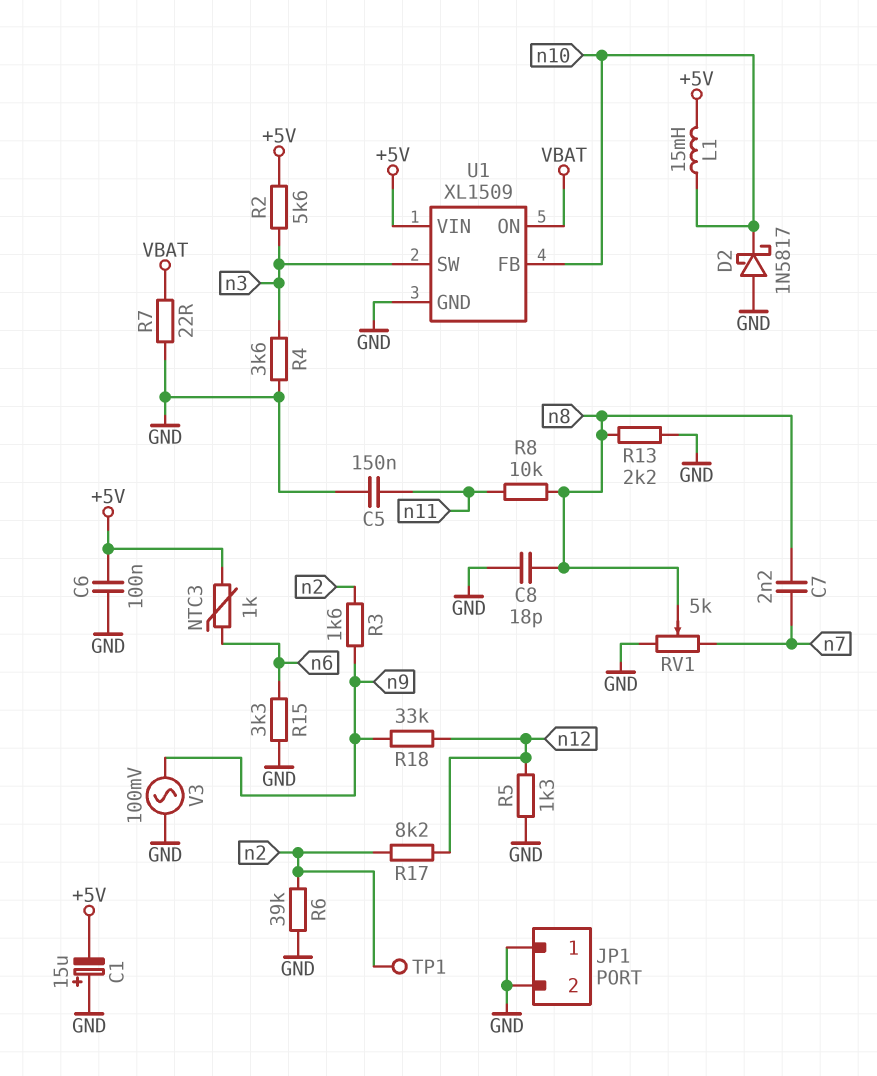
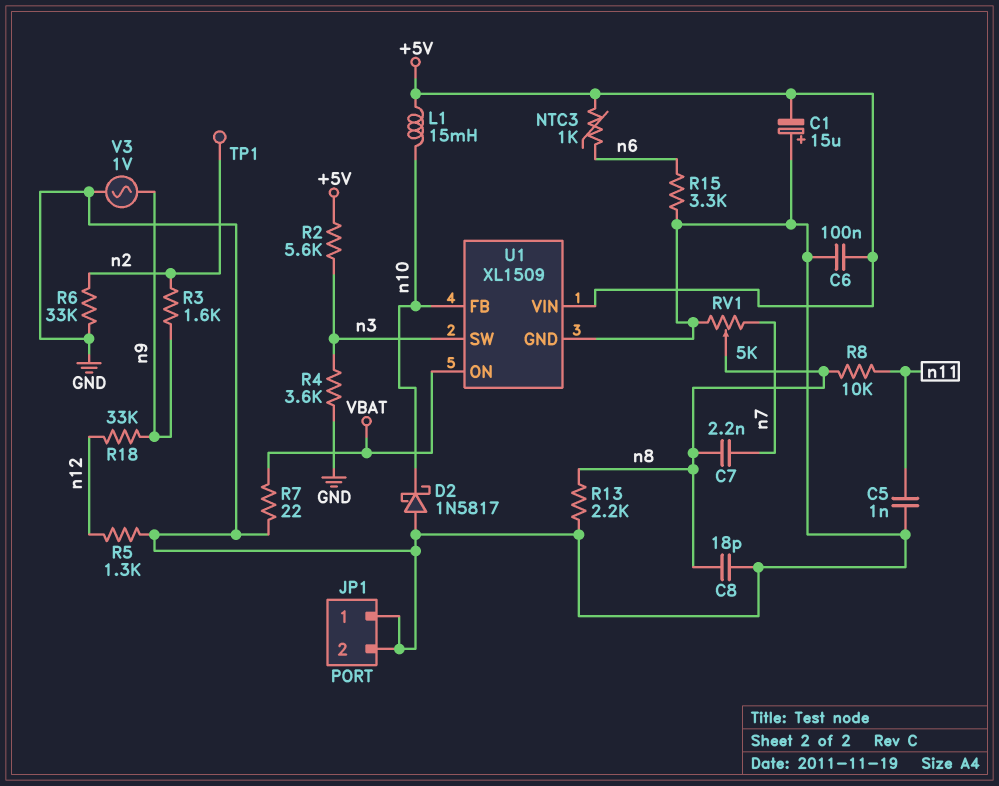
C5: 150nF (GND, n11) -> 1nF (GND, n11)
R6: 39k (GND, n2) -> 33k (GND, n2)
R17: 8.2k (n2, n12) -> none
V3: AC 100mV (GND, n9) -> AC 1V (GND, n9)

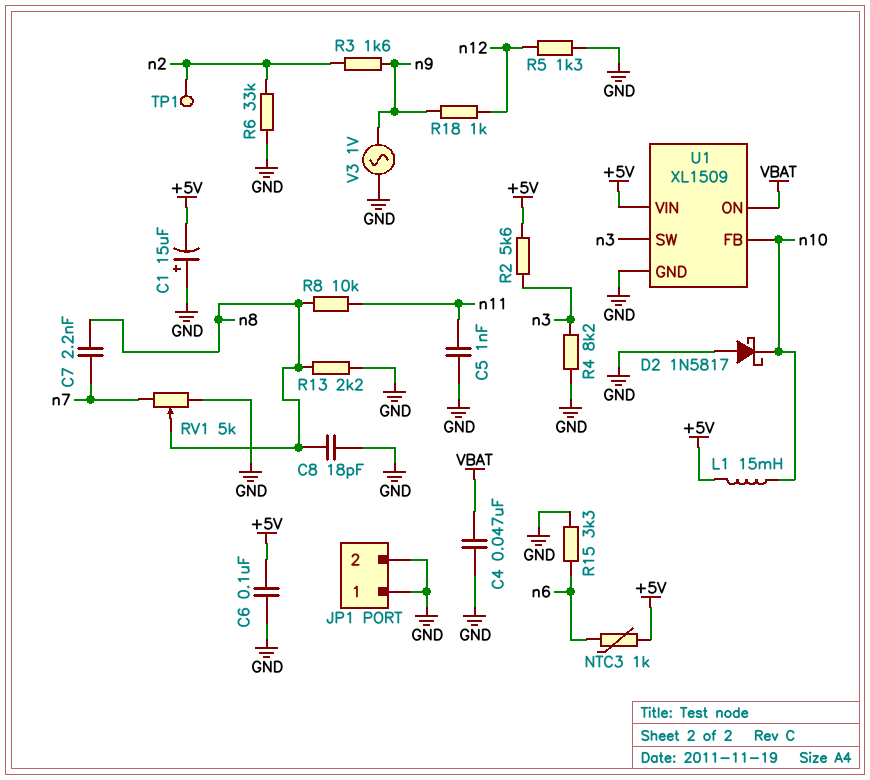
C4: none -> 47nF (GND, VBAT)
R4: 3.6k (GND, n3) -> 8.2k (GND, n3)
R7: 22 (GND, VBAT) -> none
R18: 33k (n9, n12) -> 1k (n9, n12)

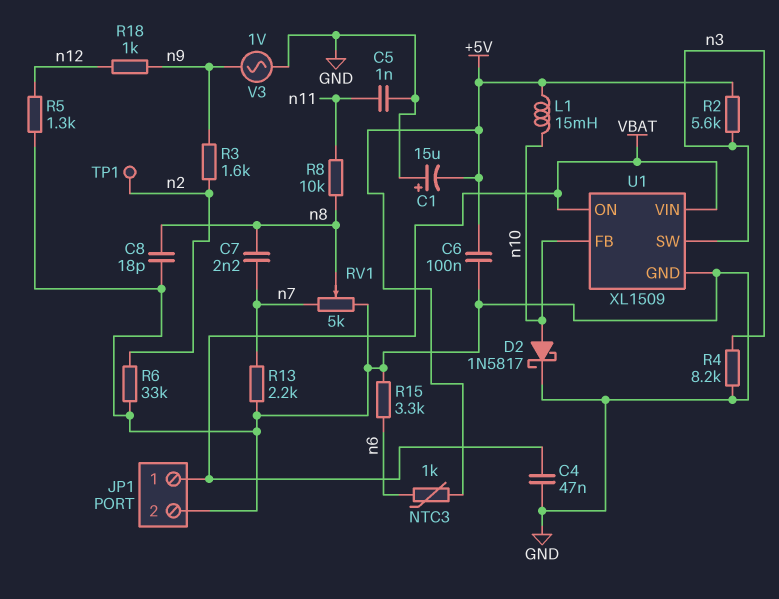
D2: schottky 1N5817 (A GND, K n10) -> schottky 1N5817 (A n10, K GND)
JP1 pin 1: GND -> VBAT
R13: 2.2k (GND, n8) -> 2.2k (GND, n7)
U1 pin VIN: +5V -> VBAT

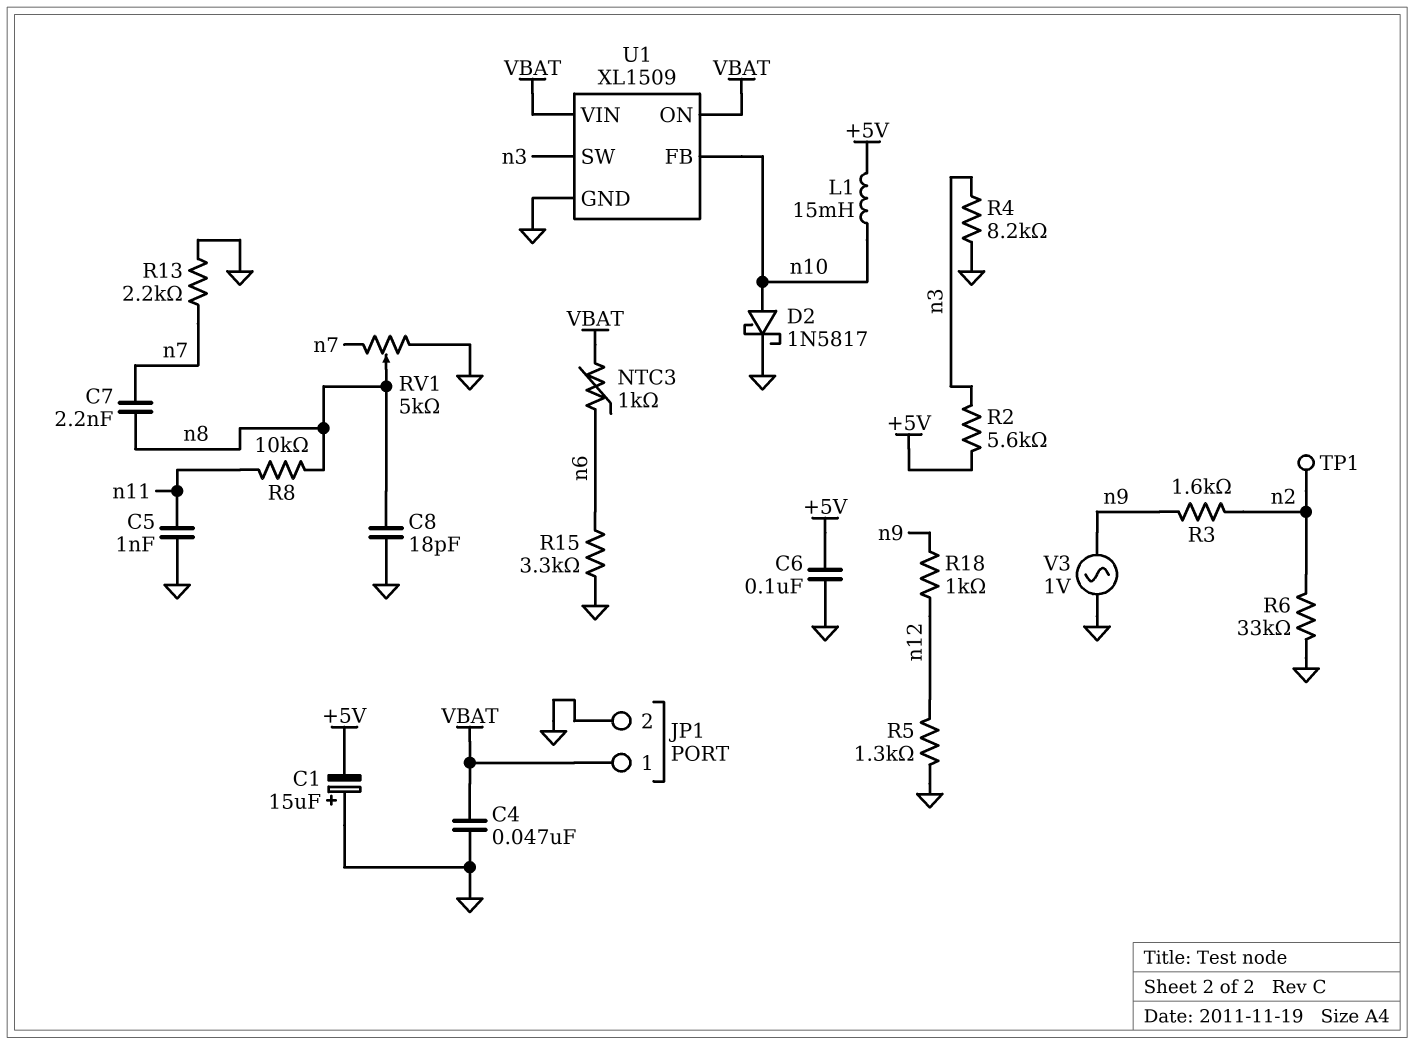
NTC3: 1k (+5V, n6) -> 1k (VBAT, n6)

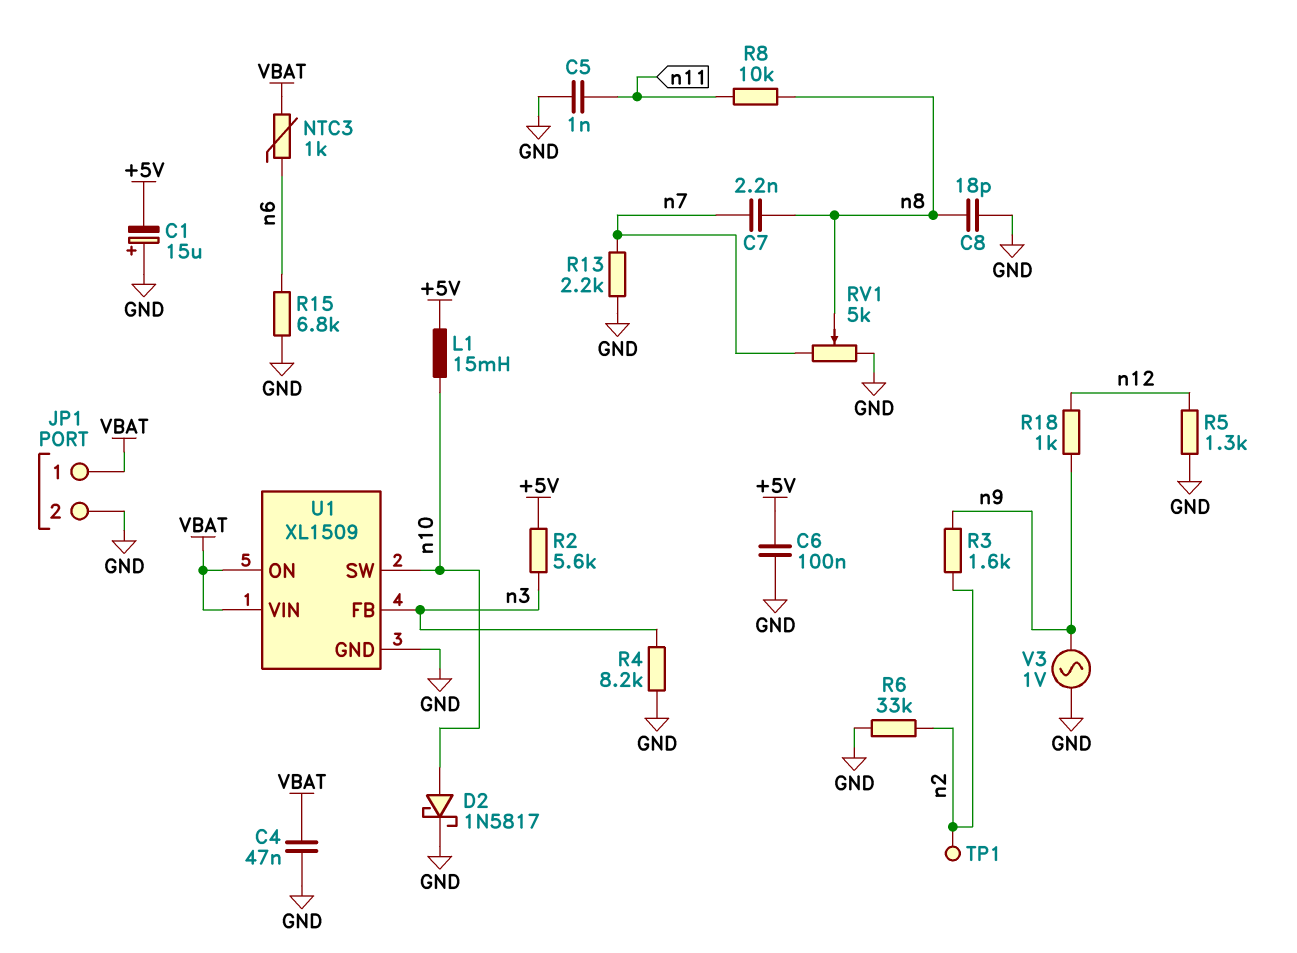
R15: 3.3k (GND, n6) -> 6.8k (GND, n6)
U1 pin FB: n10 -> n3
U1 pin SW: n3 -> n10

